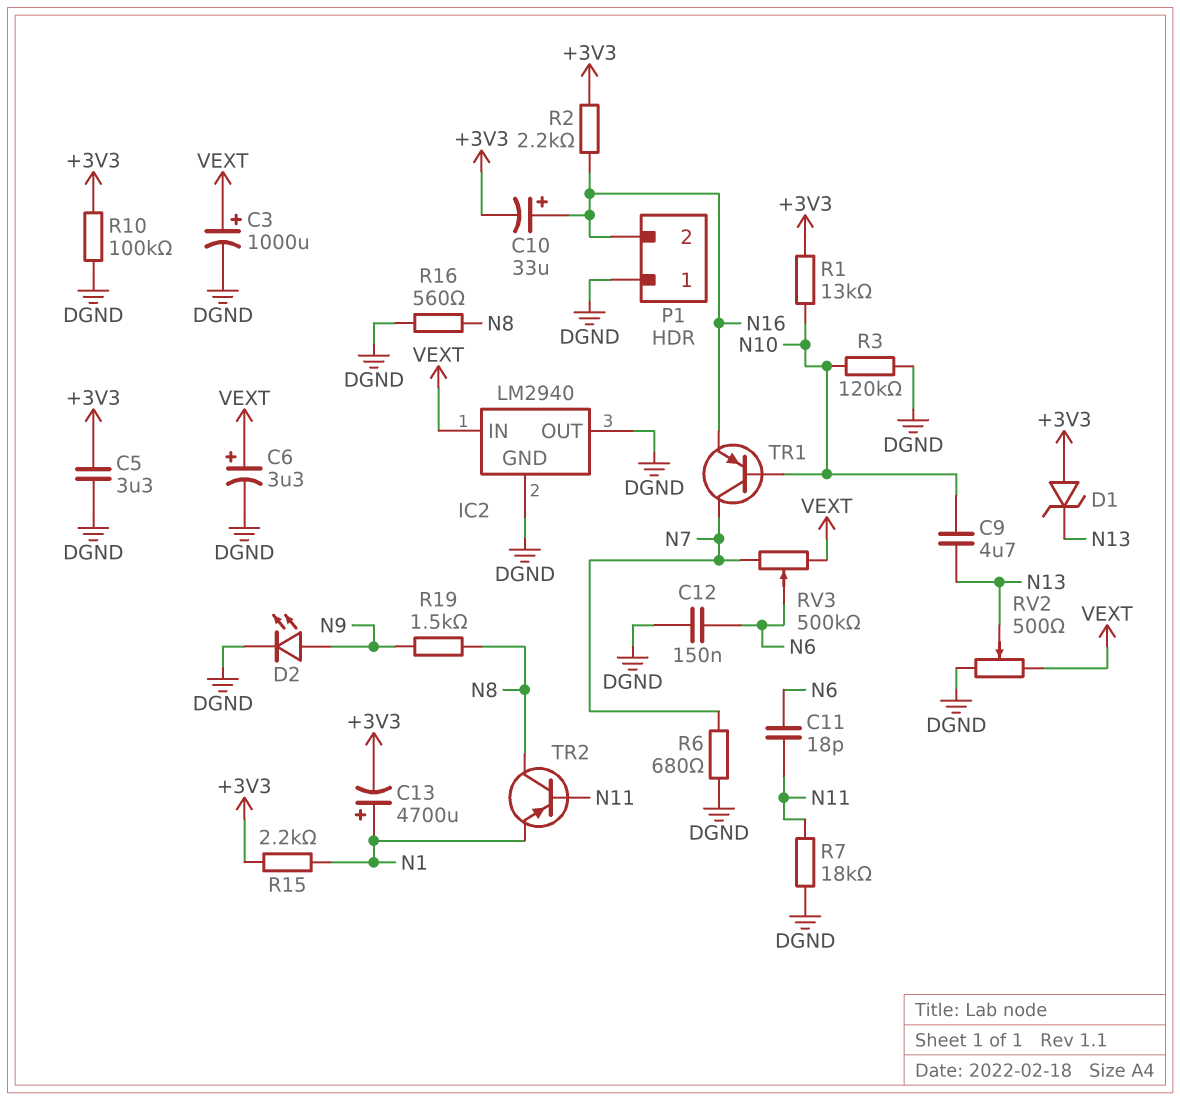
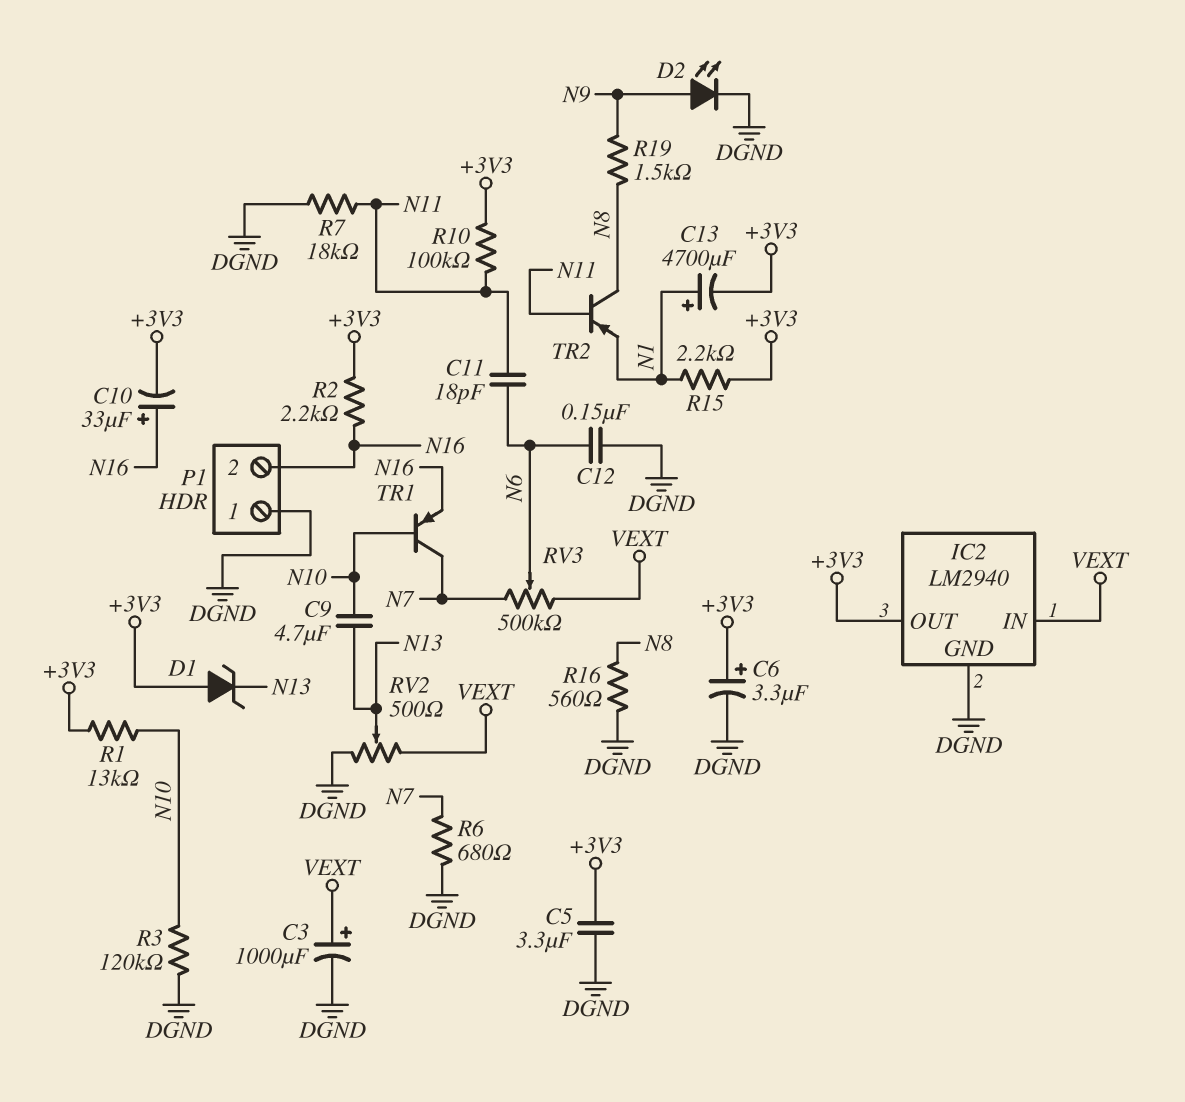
C6: 3.3uF (plus VEXT, minus DGND) -> 3.3uF (plus +3V3, minus DGND)
IC2 pin OUT: DGND -> +3V3
R10: 100k (+3V3, DGND) -> 100k (+3V3, N11)

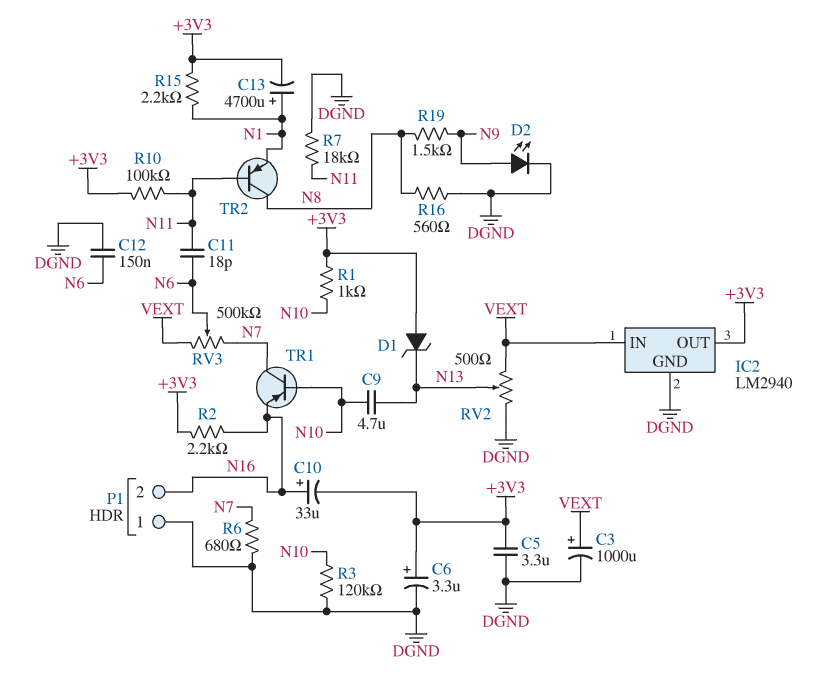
R1: 13k (+3V3, N10) -> 1k (+3V3, N10)

